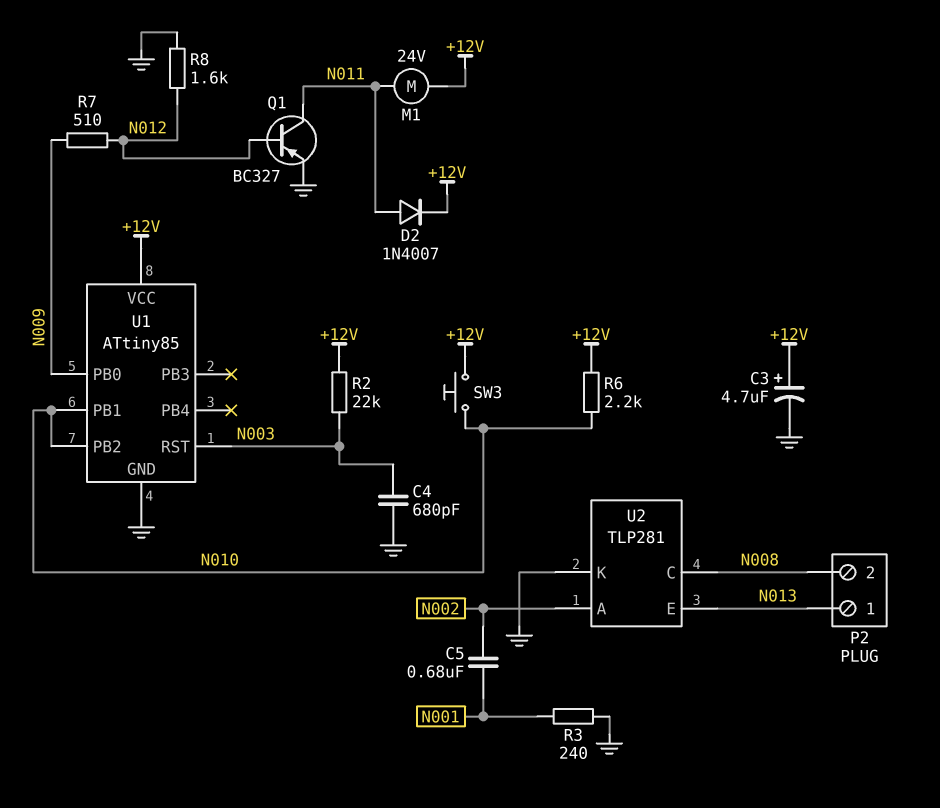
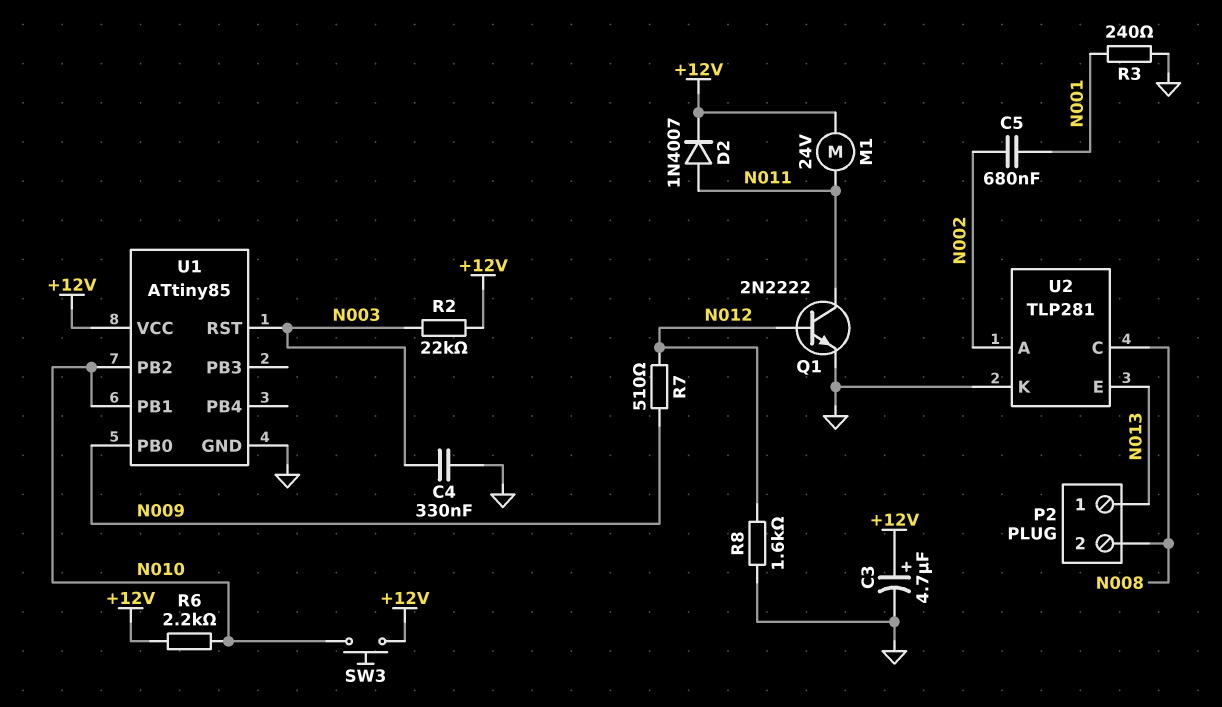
C4: 680pF (GND, N003) -> 330nF (GND, N003)
Q1: PNP BC327 (B N012, C N011, E GND) -> NPN 2N2222 (B N012, C N011, E GND)

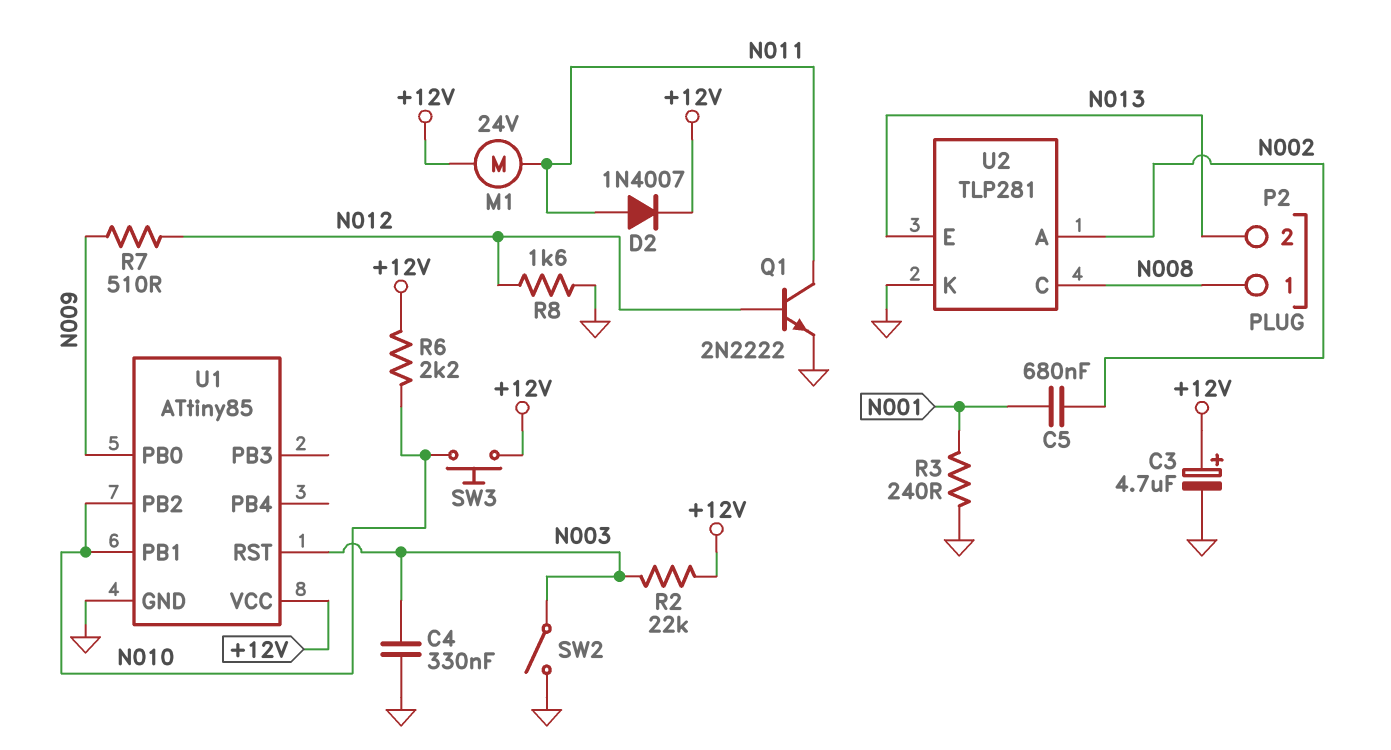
P2 pin 1: N013 -> N008
P2 pin 2: N008 -> N013
SW2: none -> switch (GND, N003)

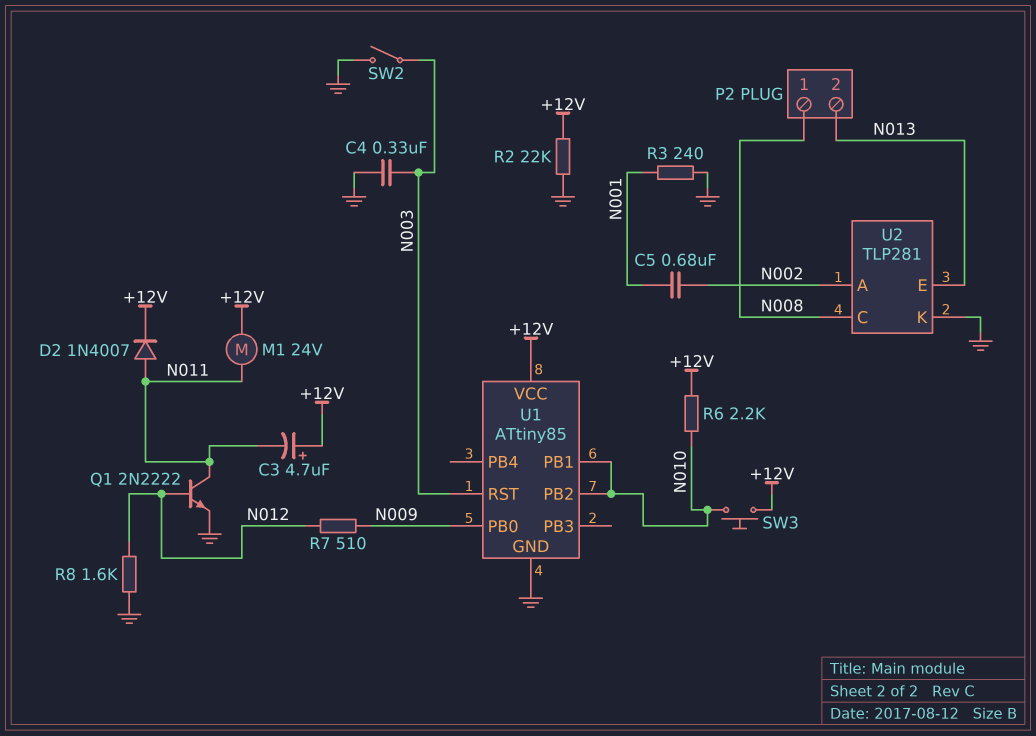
C3: 4.7uF (plus +12V, minus GND) -> 4.7uF (plus +12V, minus N011)
R2: 22k (+12V, N003) -> 22k (+12V, GND)

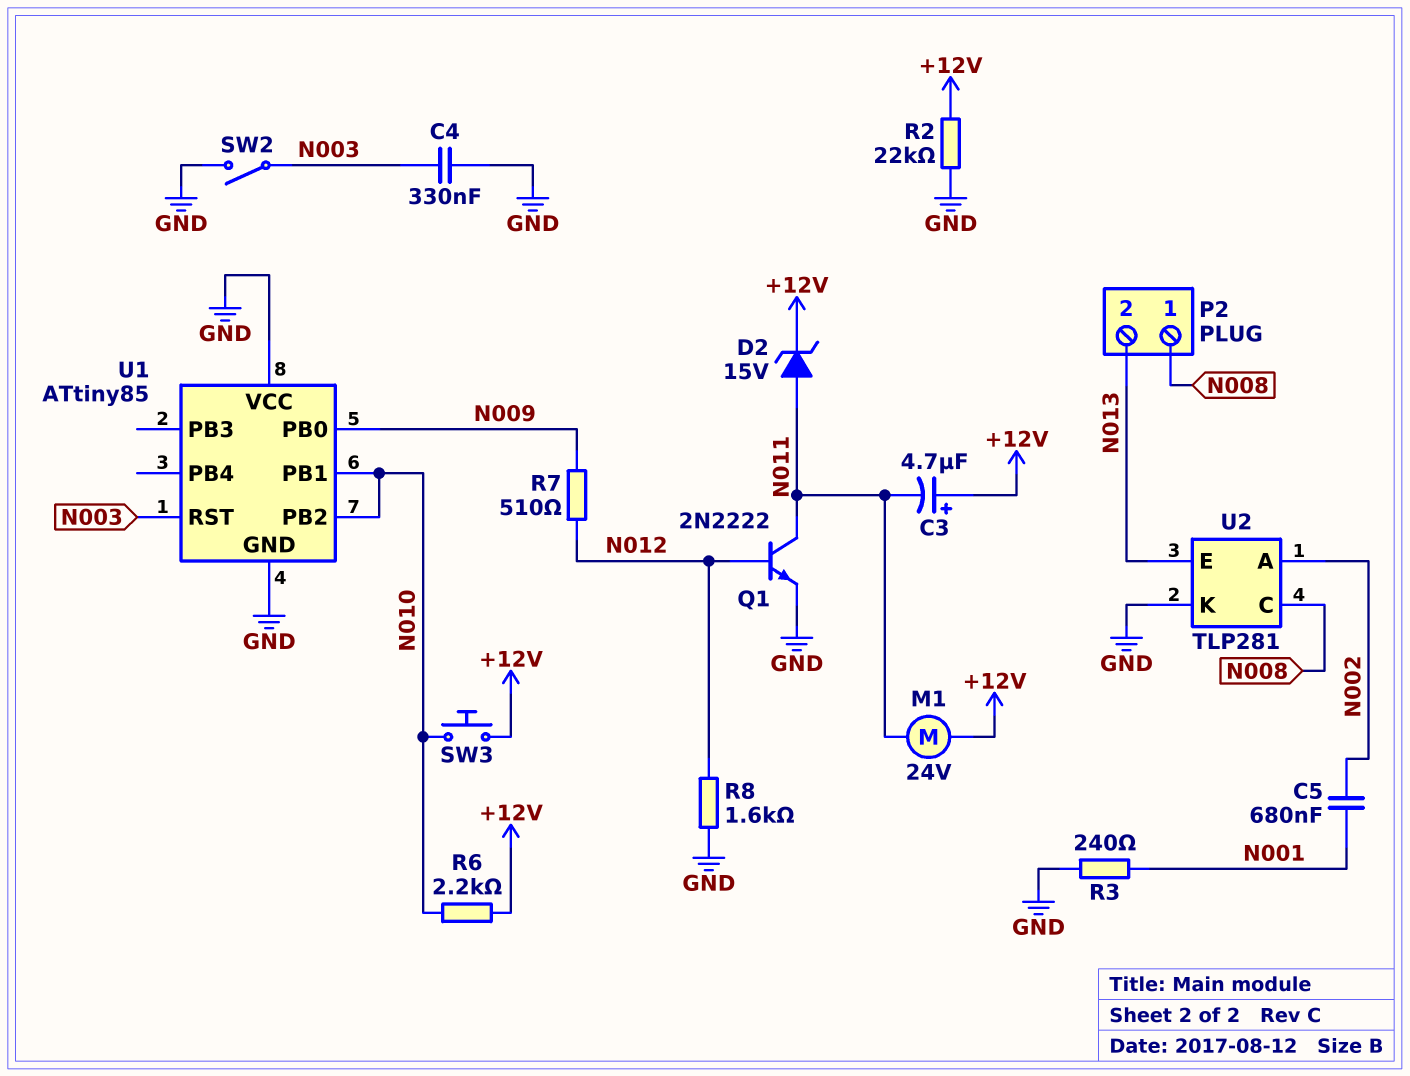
D2: diode 1N4007 (A N011, K +12V) -> zener 15V (A N011, K +12V)
U1 pin VCC: +12V -> GND

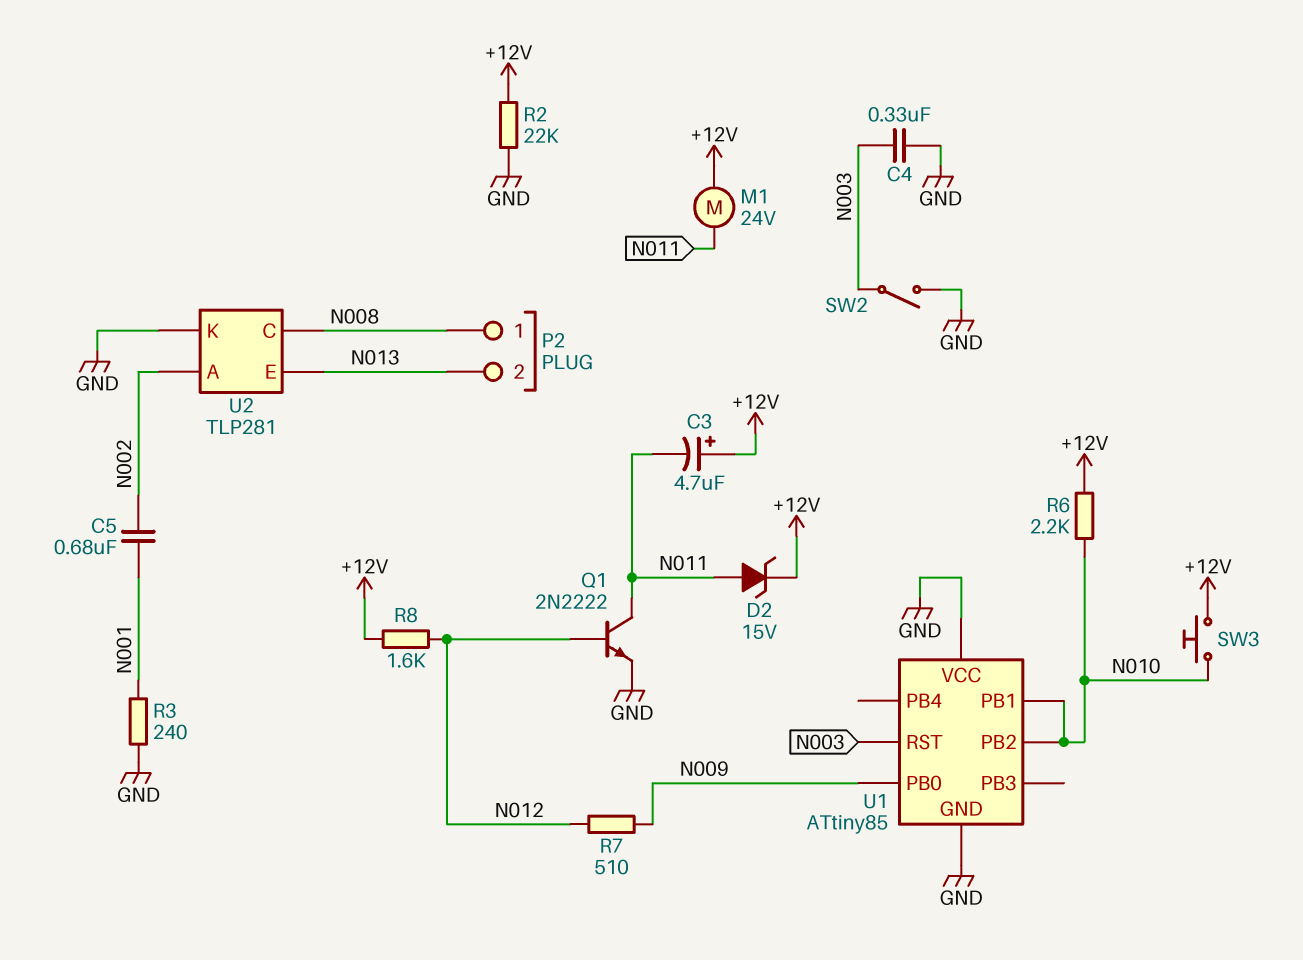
R8: 1.6k (GND, N012) -> 1.6k (+12V, N012)

